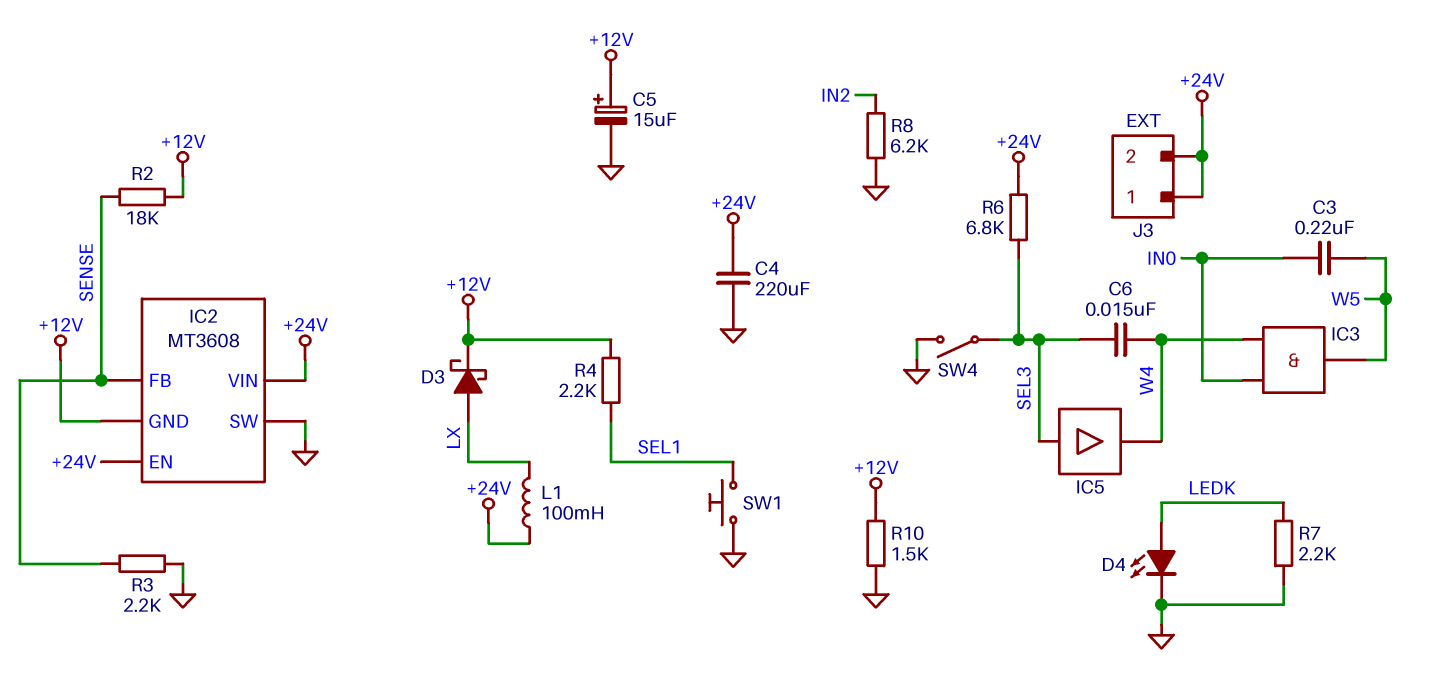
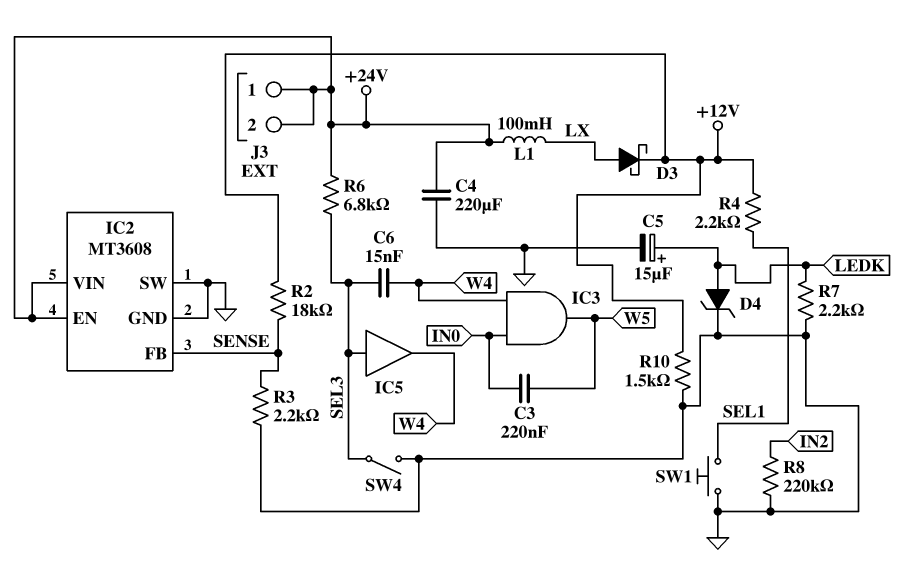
C5: 15uF (plus +12V, minus GND) -> 15uF (plus LEDK, minus GND)
D4: LED (A LEDK, K GND) -> zener (A LEDK, K GND)
IC2 pin GND: +12V -> GND
R8: 6.2k (GND, IN2) -> 220k (GND, IN2)

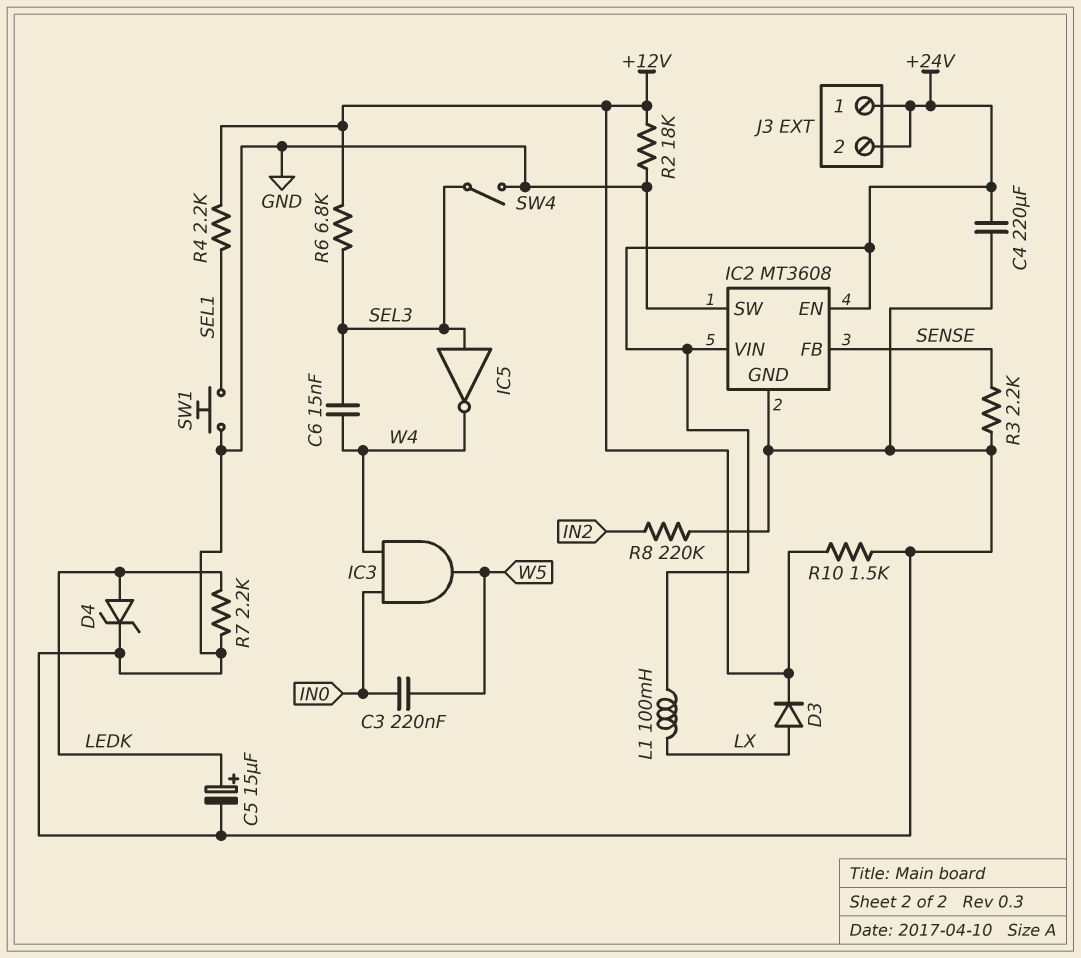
D3: schottky (A LX, K +12V) -> diode (A LX, K +12V)
IC5: buffer (in SEL3, out W4) -> NOT (in SEL3, out W4)
R2: 18k (+12V, SENSE) -> 18k (+12V, GND)
R6: 6.8k (+24V, SEL3) -> 6.8k (+12V, SEL3)

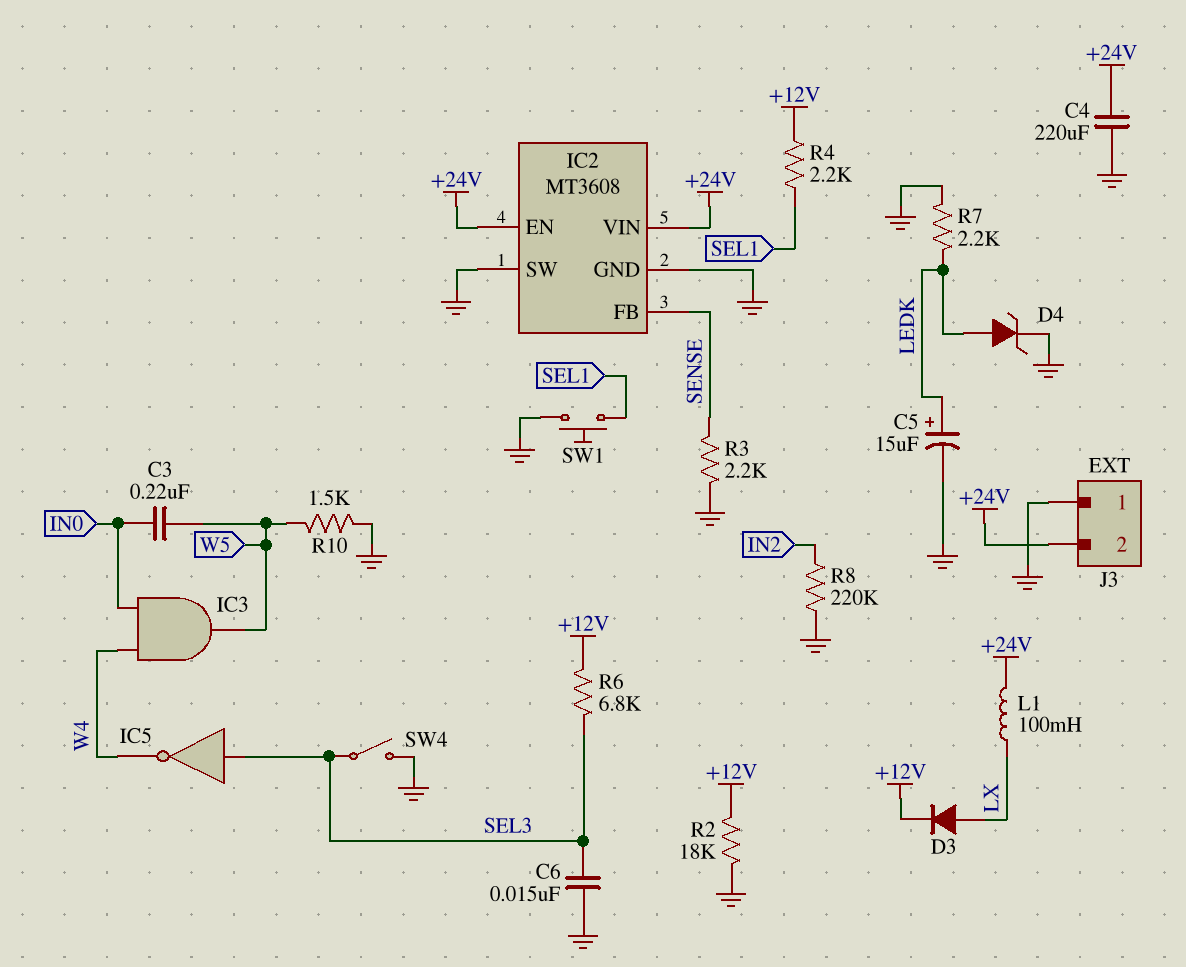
C6: 15nF (SEL3, W4) -> 15nF (GND, SEL3)
J3 pin 1: +24V -> GND
R10: 1.5k (+12V, GND) -> 1.5k (GND, W5)

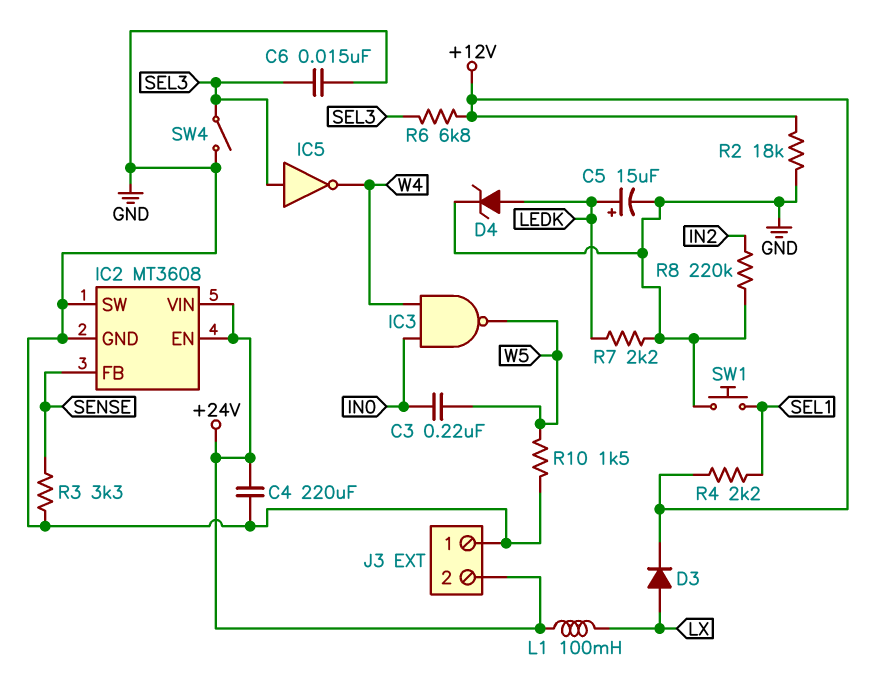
IC3: AND (in IN0, in W4, out W5) -> NAND (in IN0, in W4, out W5)
R3: 2.2k (GND, SENSE) -> 3.3k (GND, SENSE)

